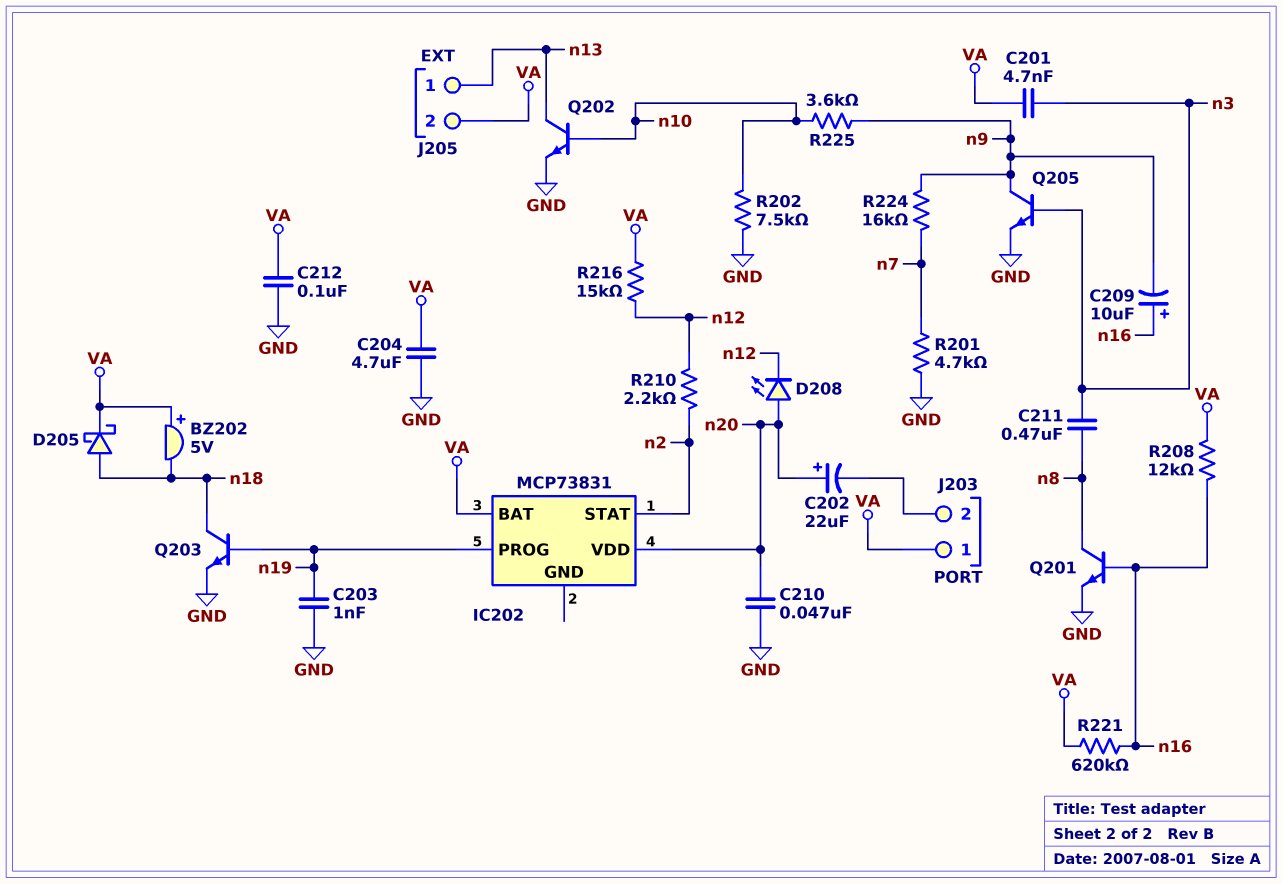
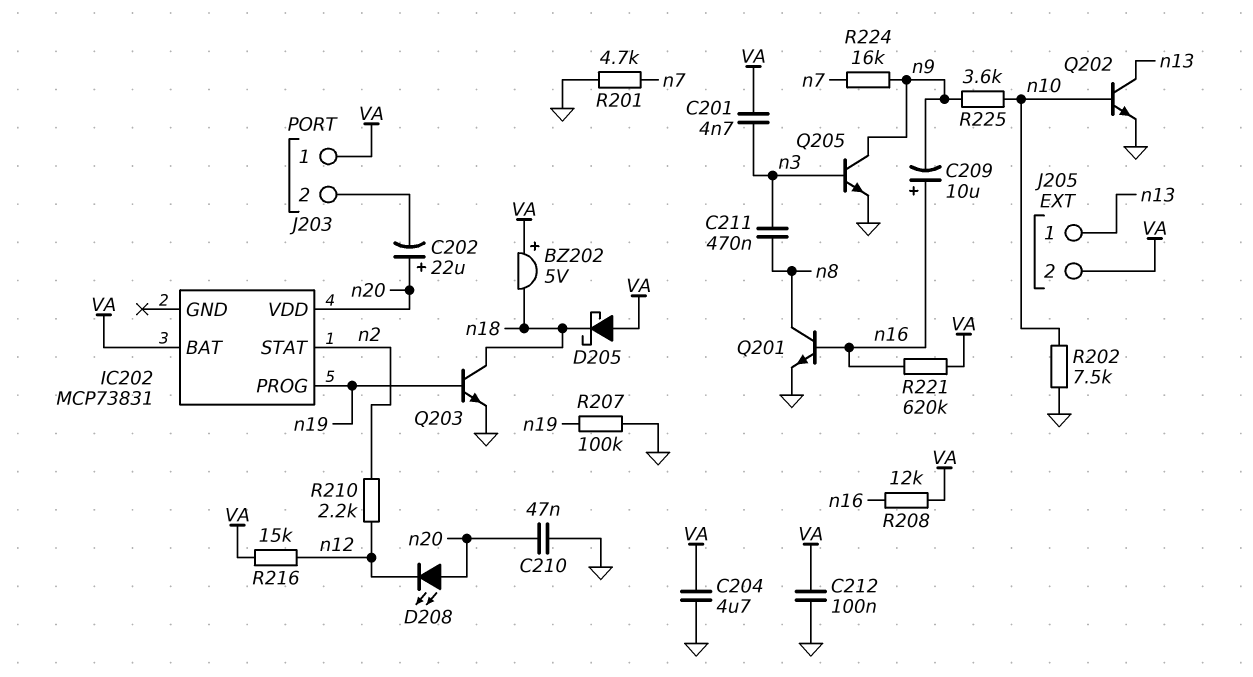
C203: 1nF (GND, n19) -> none
D205: schottky (A n18, K VA) -> schottky (A VA, K n18)
R207: none -> 100k (GND, n19)

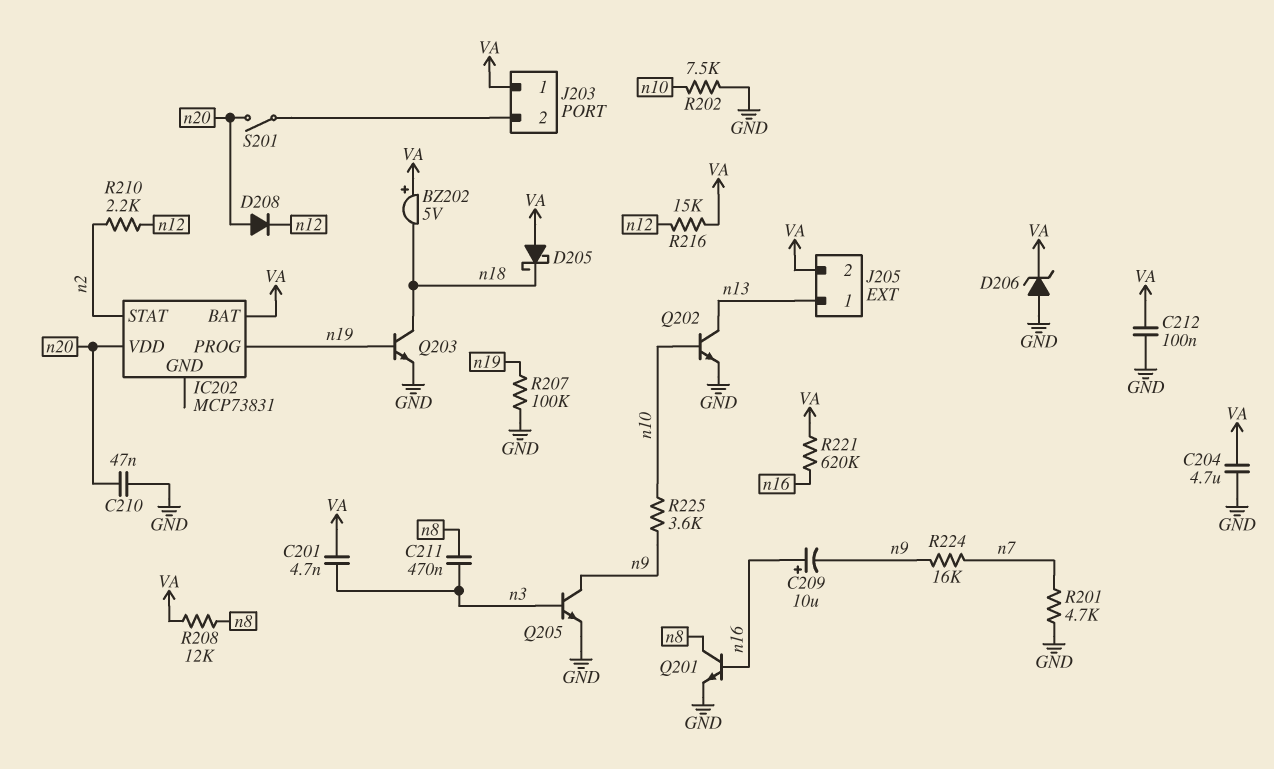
C202: 22uF (plus n20, minus J203/2) -> none
D206: none -> zener (A GND, K VA)
D208: LED (A n20, K n12) -> diode (A n20, K n12)
R208: 12k (VA, n16) -> 12k (VA, n8)
S201: none -> switch (J203/2, n20)

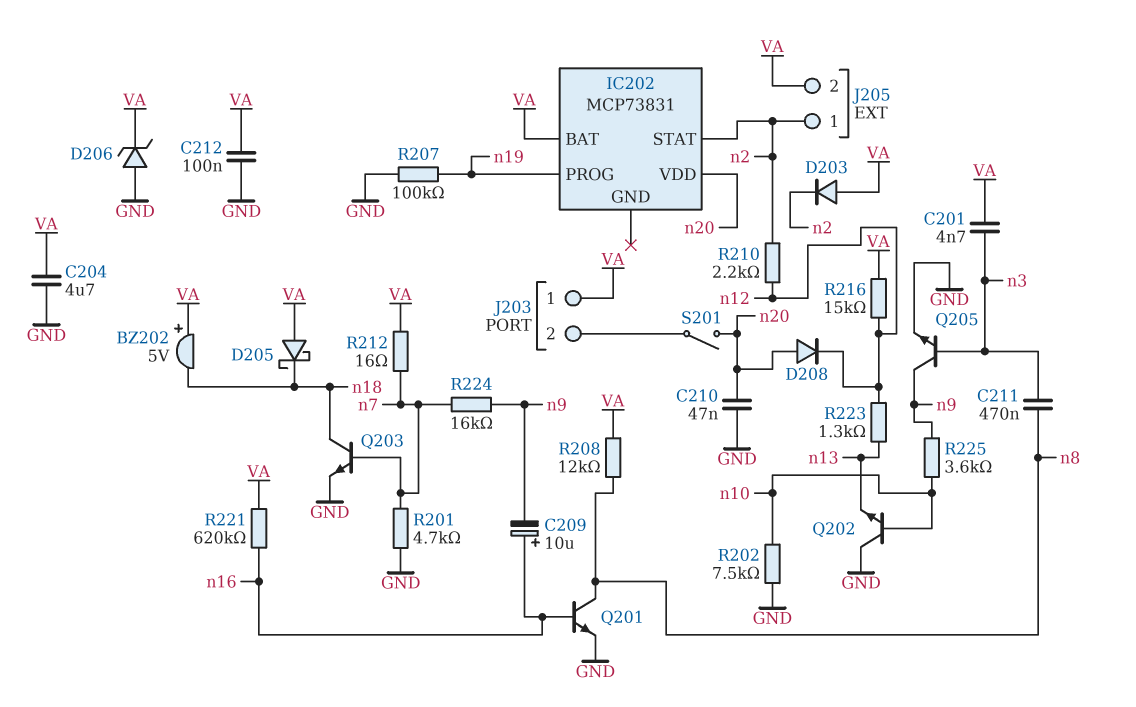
D203: none -> diode (A VA, K n2)
J205 pin 1: n13 -> n2
Q202: NPN (B n10, C n13, E GND) -> NPN (B n10, C GND, E n13)
Q203: NPN (B n19, C n18, E GND) -> NPN (B n7, C n18, E GND)
R212: none -> 16 (VA, n7)
R223: none -> 1.3k (n12, n13)

